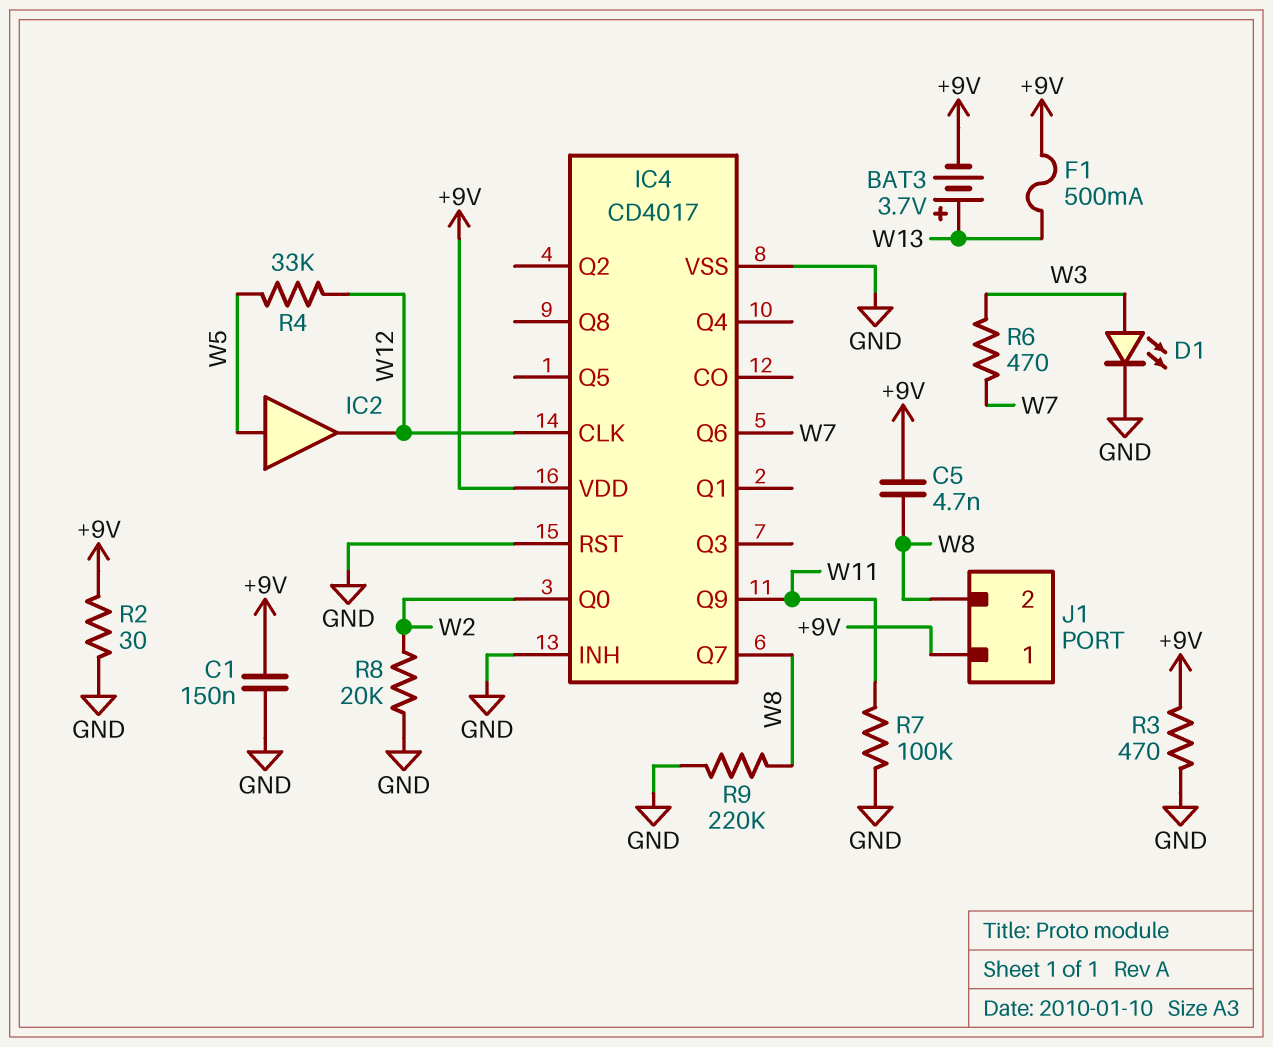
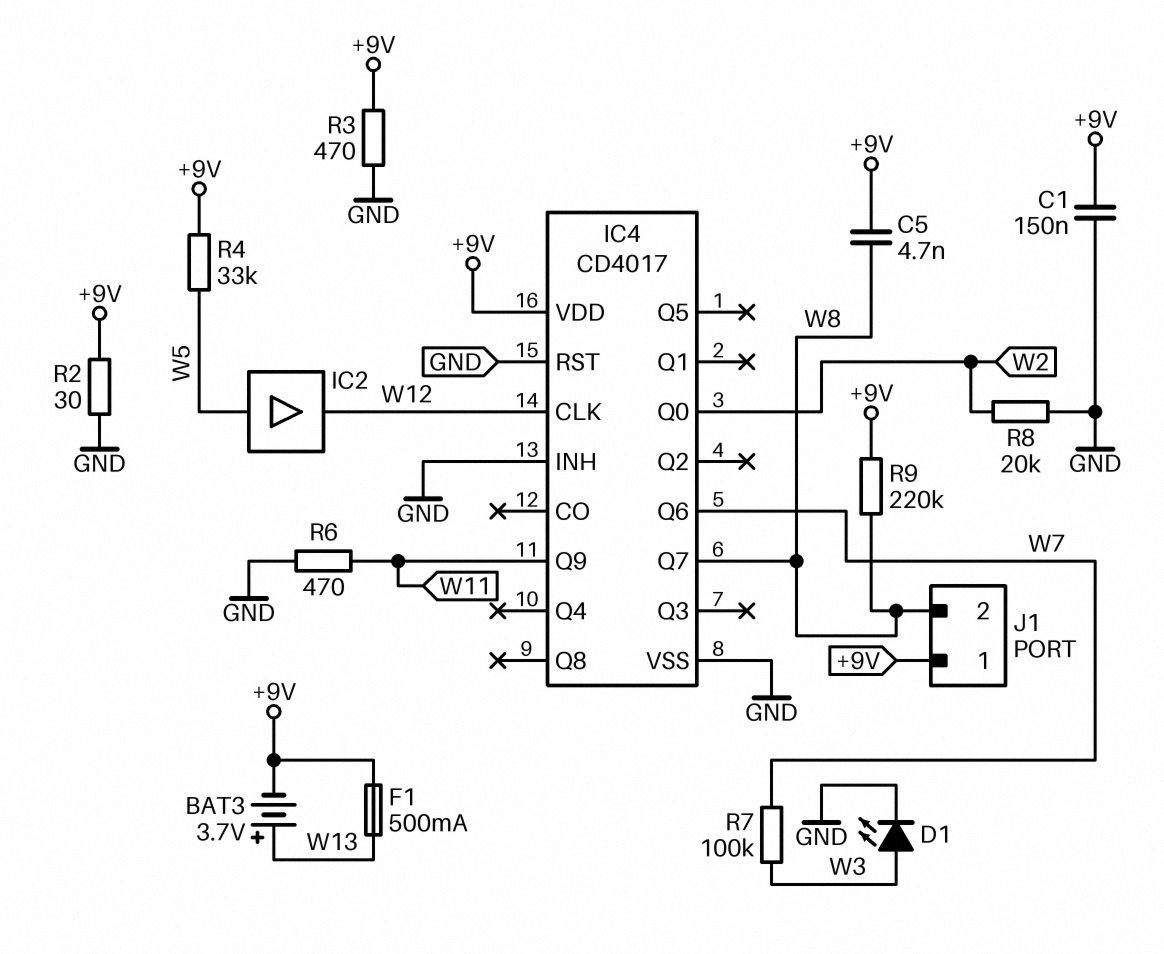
R4: 33k (W5, W12) -> 33k (+9V, W5)
R6: 470 (W3, W7) -> 470 (GND, W11)
R7: 100k (GND, W11) -> 100k (W3, W7)
R9: 220k (GND, W8) -> 220k (+9V, W8)

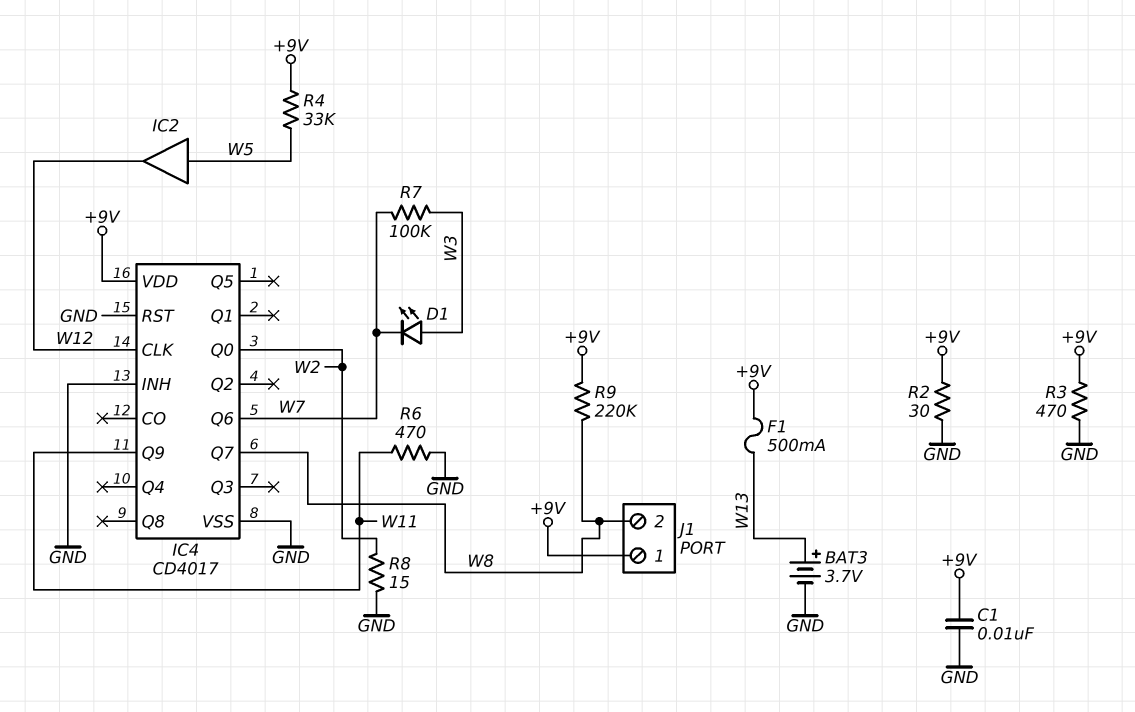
BAT3: 3.7V (plus W13, minus +9V) -> 3.7V (plus W13, minus GND)
C1: 150nF (+9V, GND) -> 10nF (+9V, GND)
C5: 4.7nF (+9V, W8) -> none
D1: LED (A W3, K GND) -> LED (A W3, K W7)
R8: 20k (GND, W2) -> 15 (GND, W2)

